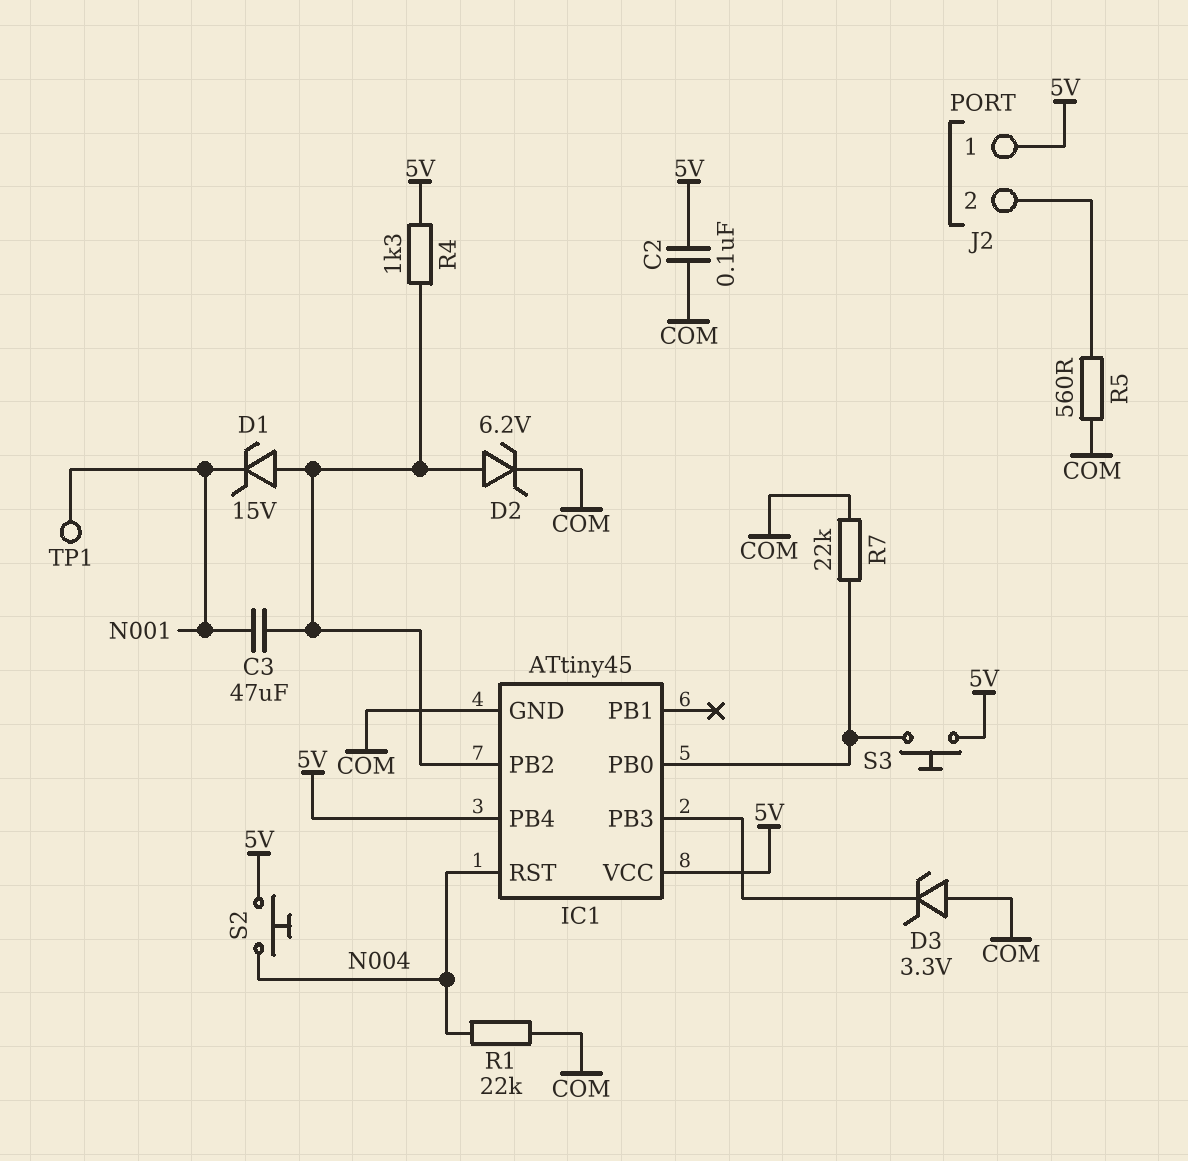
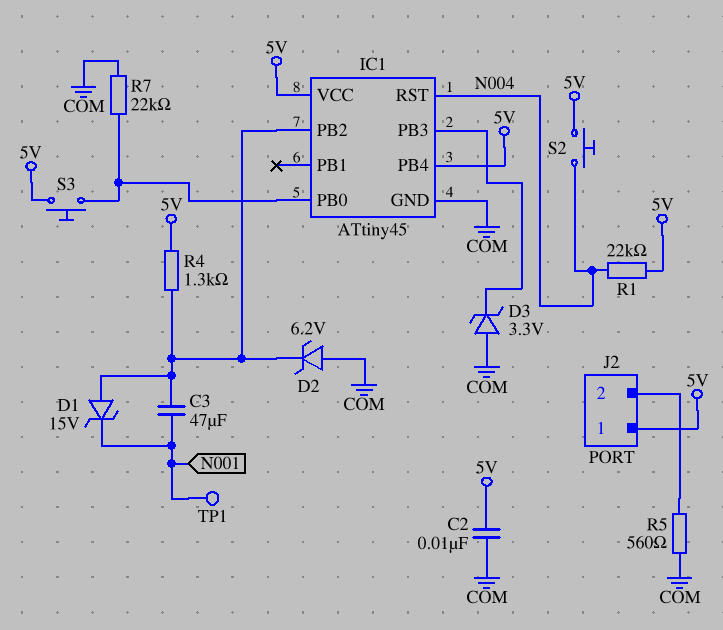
C2: 100nF (5V, COM) -> 10nF (5V, COM)
D2: zener 6.2V (A IC1/PB2, K COM) -> zener 6.2V (A COM, K IC1/PB2)
R1: 22k (COM, N004) -> 22k (5V, N004)

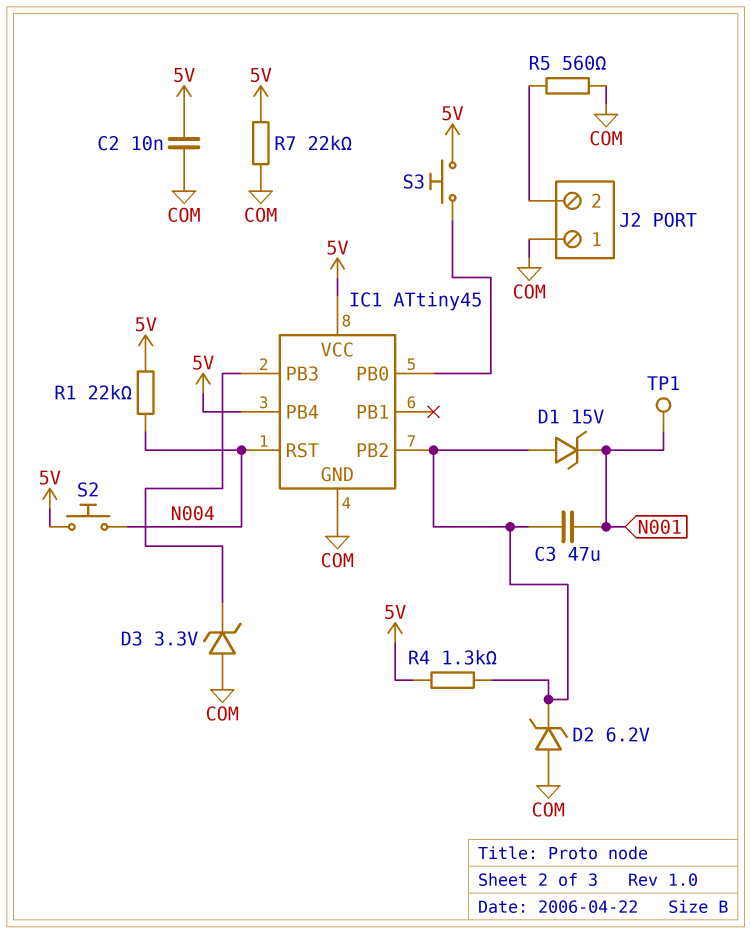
J2 pin 1: 5V -> COM
R7: 22k (COM, IC1/PB0) -> 22k (5V, COM)

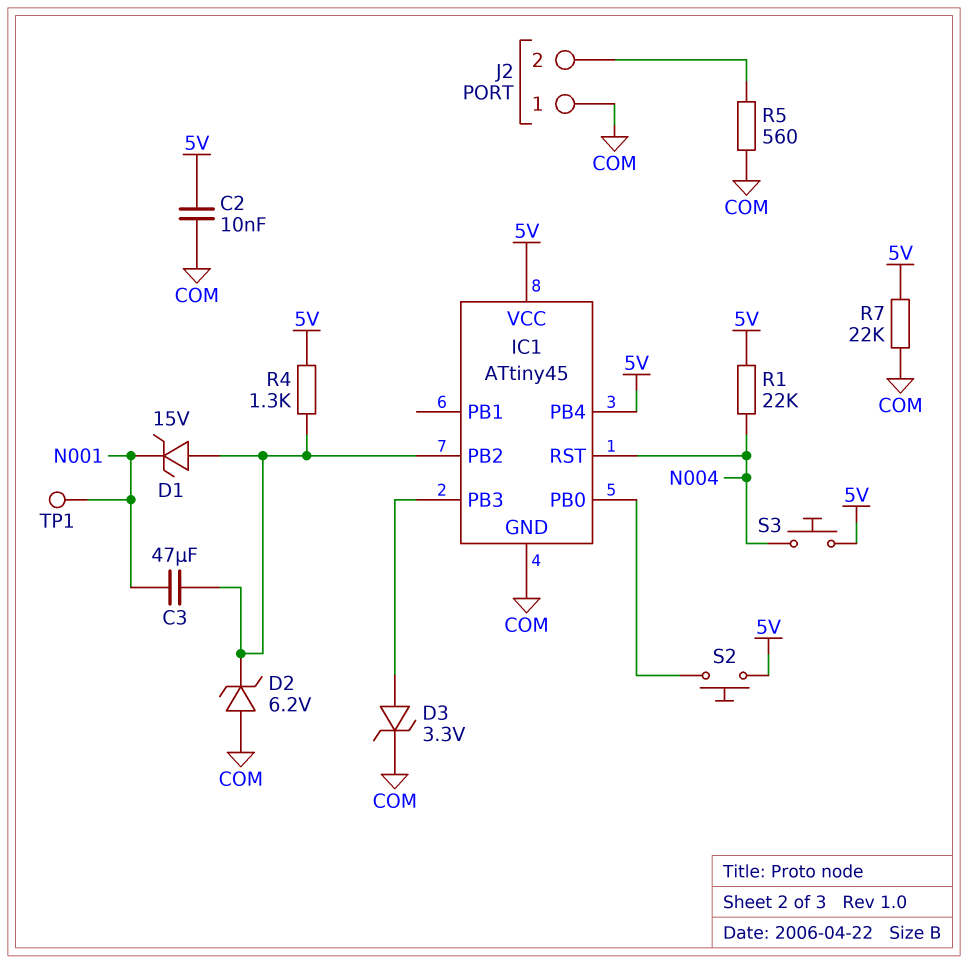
D3: zener 3.3V (A COM, K IC1/PB3) -> zener 3.3V (A IC1/PB3, K COM)
S2: button (5V, N004) -> button (5V, IC1/PB0)
S3: button (5V, IC1/PB0) -> button (5V, N004)

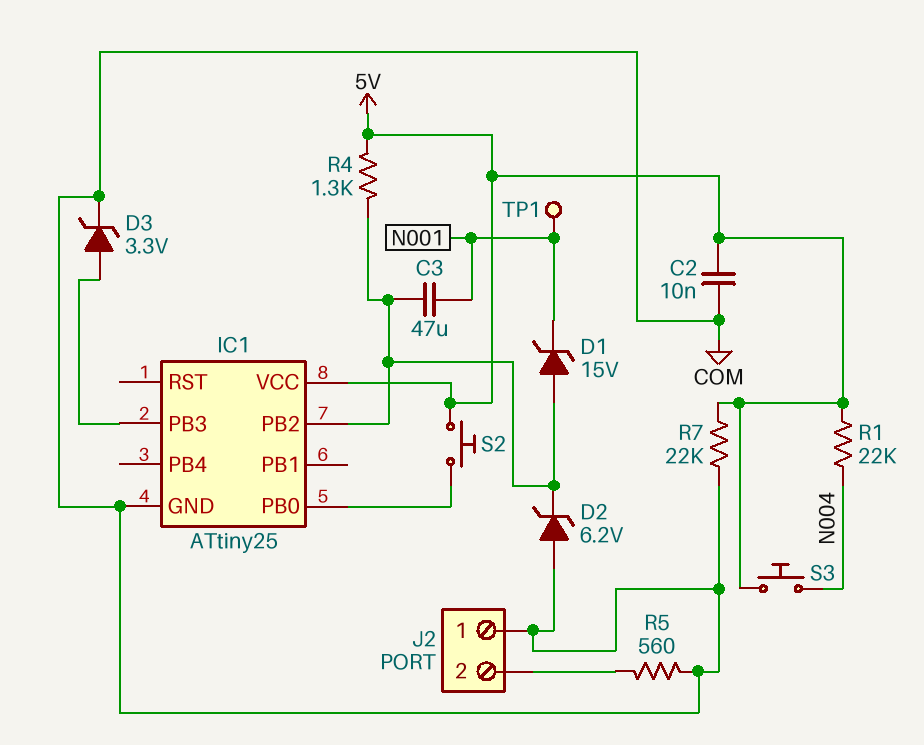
IC1: ATtiny45 -> ATtiny25
IC1 pin PB4: 5V -> none
IC1 pin RST: N004 -> none

